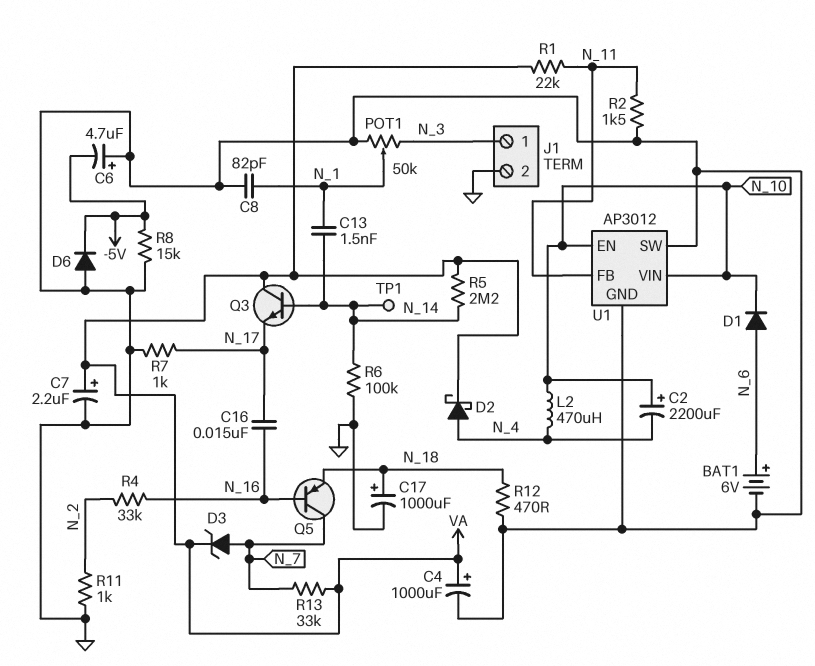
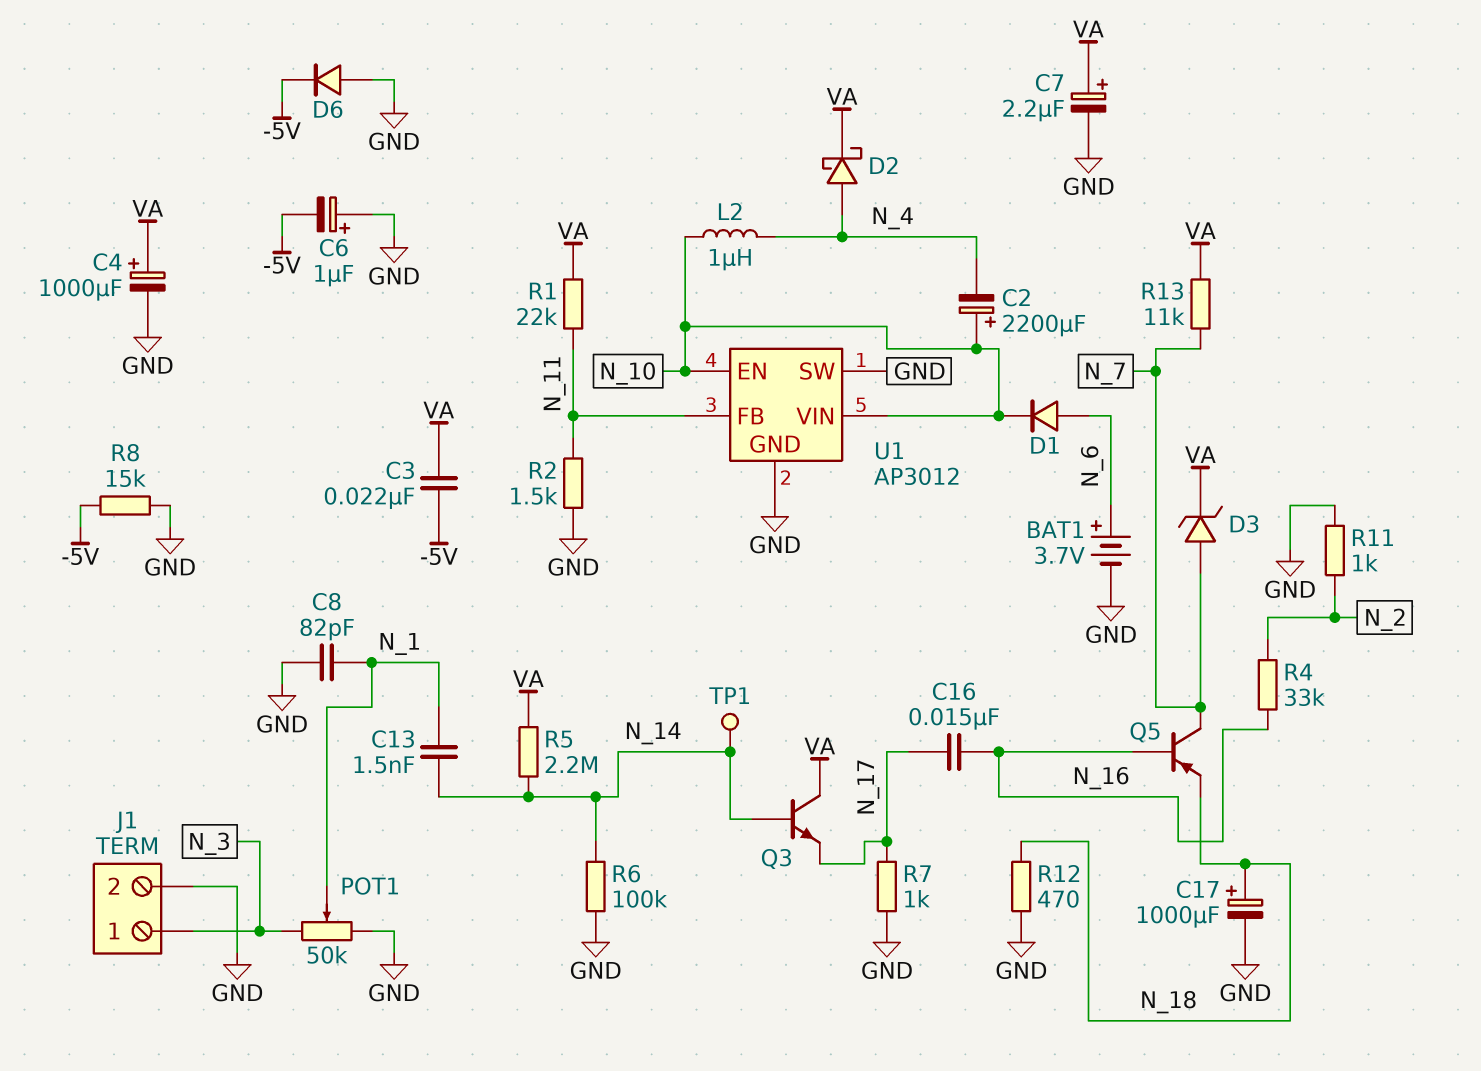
BAT1: 6V (plus N_6, minus GND) -> 3.7V (plus N_6, minus GND)
C3: none -> 22nF (-5V, VA)
C6: 4.7uF (plus GND, minus -5V) -> 1uF (plus GND, minus -5V)
L2: 470uH (N_4, N_10) -> 1uH (N_4, N_10)
R13: 33k (N_7, VA) -> 11k (N_7, VA)

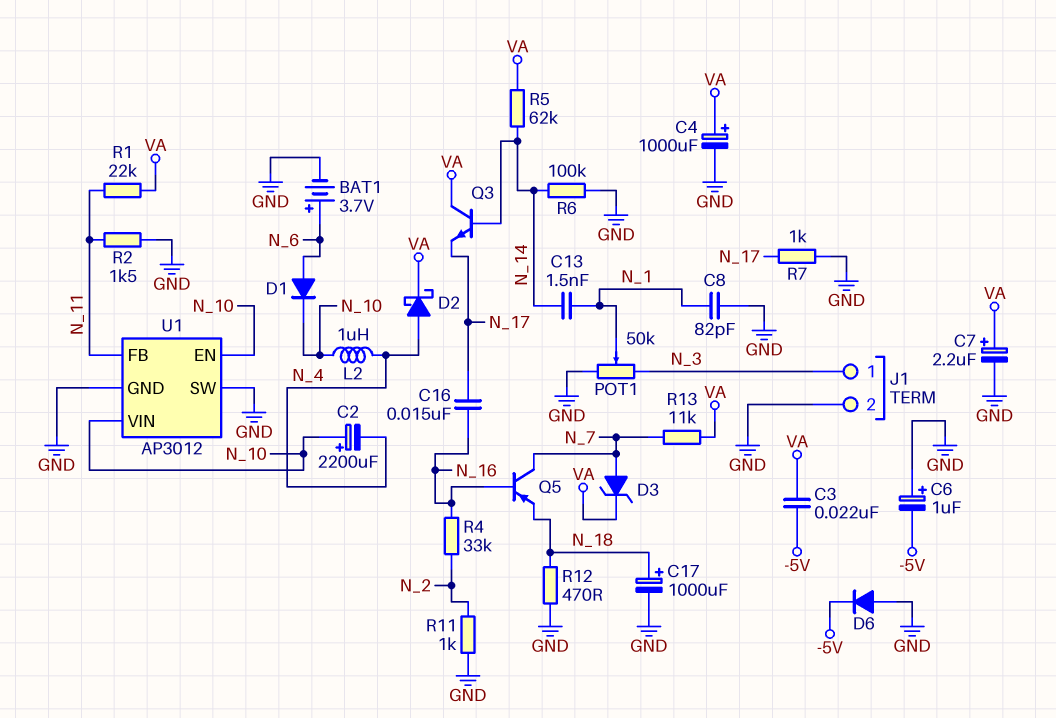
R5: 2.2M (N_14, VA) -> 62k (N_14, VA)
R8: 15k (-5V, GND) -> none
TP1: test point (N_14) -> none

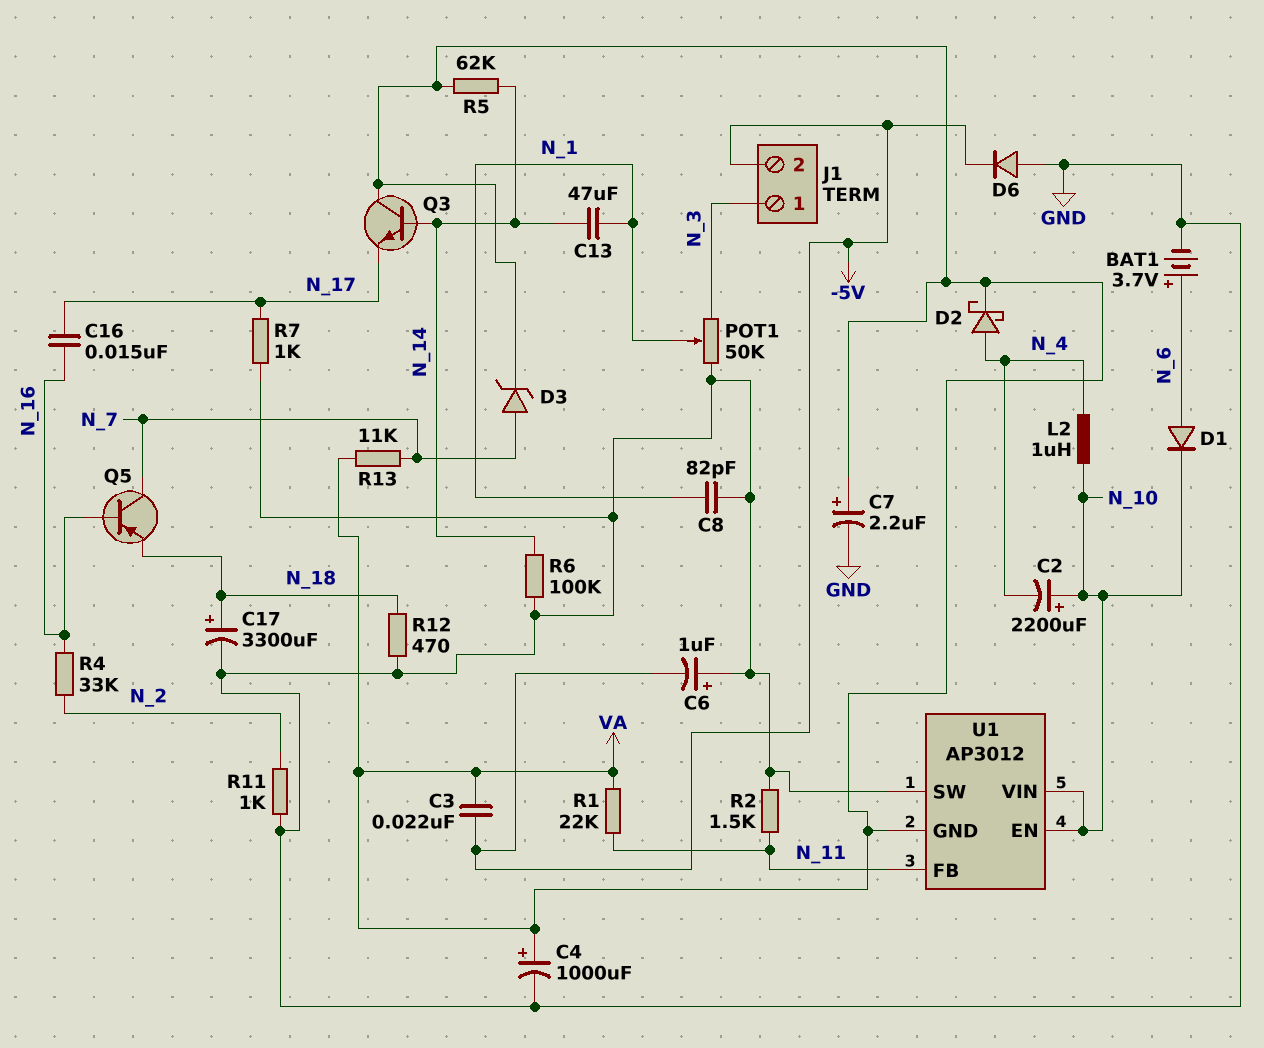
C13: 1.5nF (N_1, N_14) -> 47uF (N_1, N_14)
C17: 1000uF (plus N_18, minus GND) -> 3300uF (plus N_18, minus GND)
J1 pin 2: GND -> -5V
U1 pin GND: GND -> VA

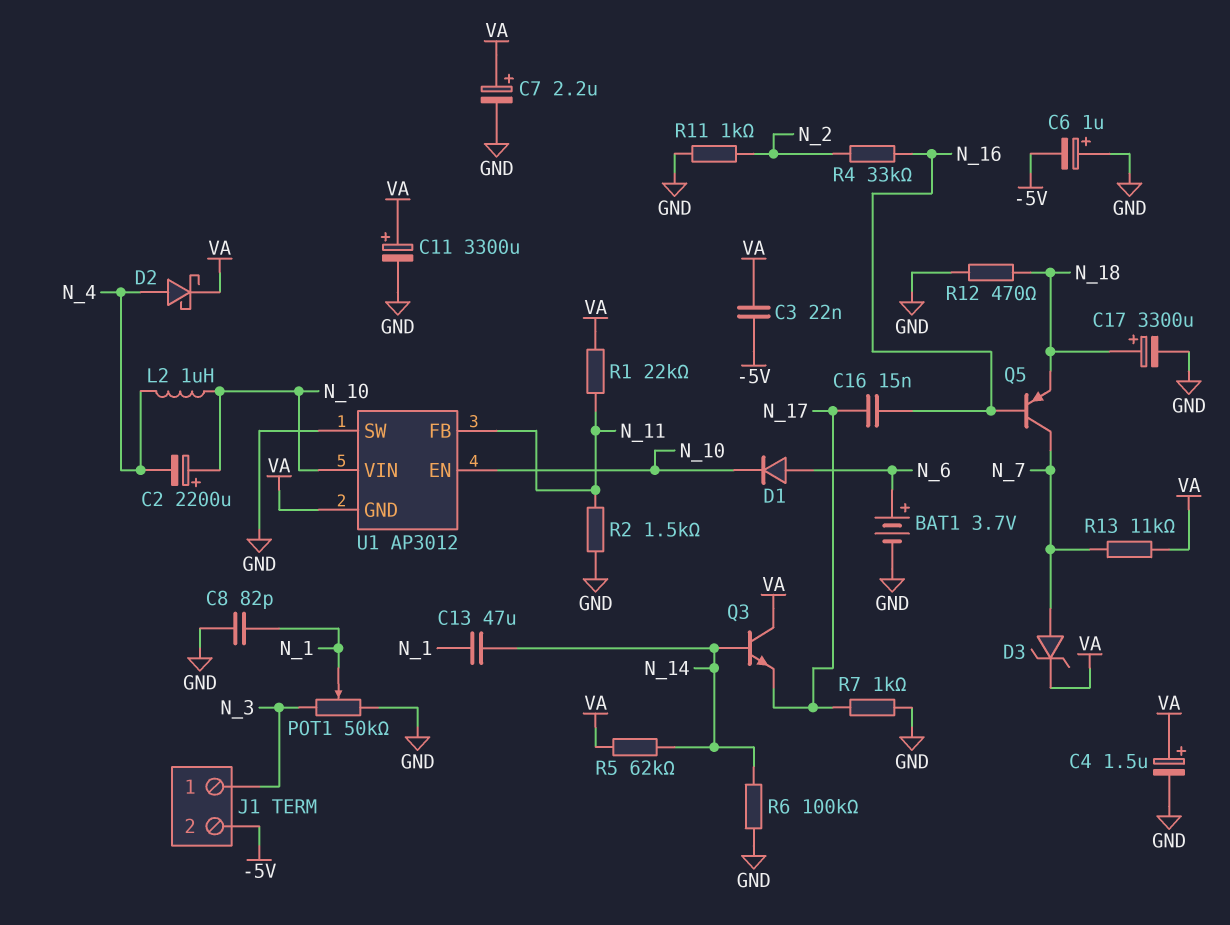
C4: 1000uF (plus VA, minus GND) -> 1.5uF (plus VA, minus GND)
C11: none -> 3300uF (plus VA, minus GND)
D6: diode (A GND, K -5V) -> none

